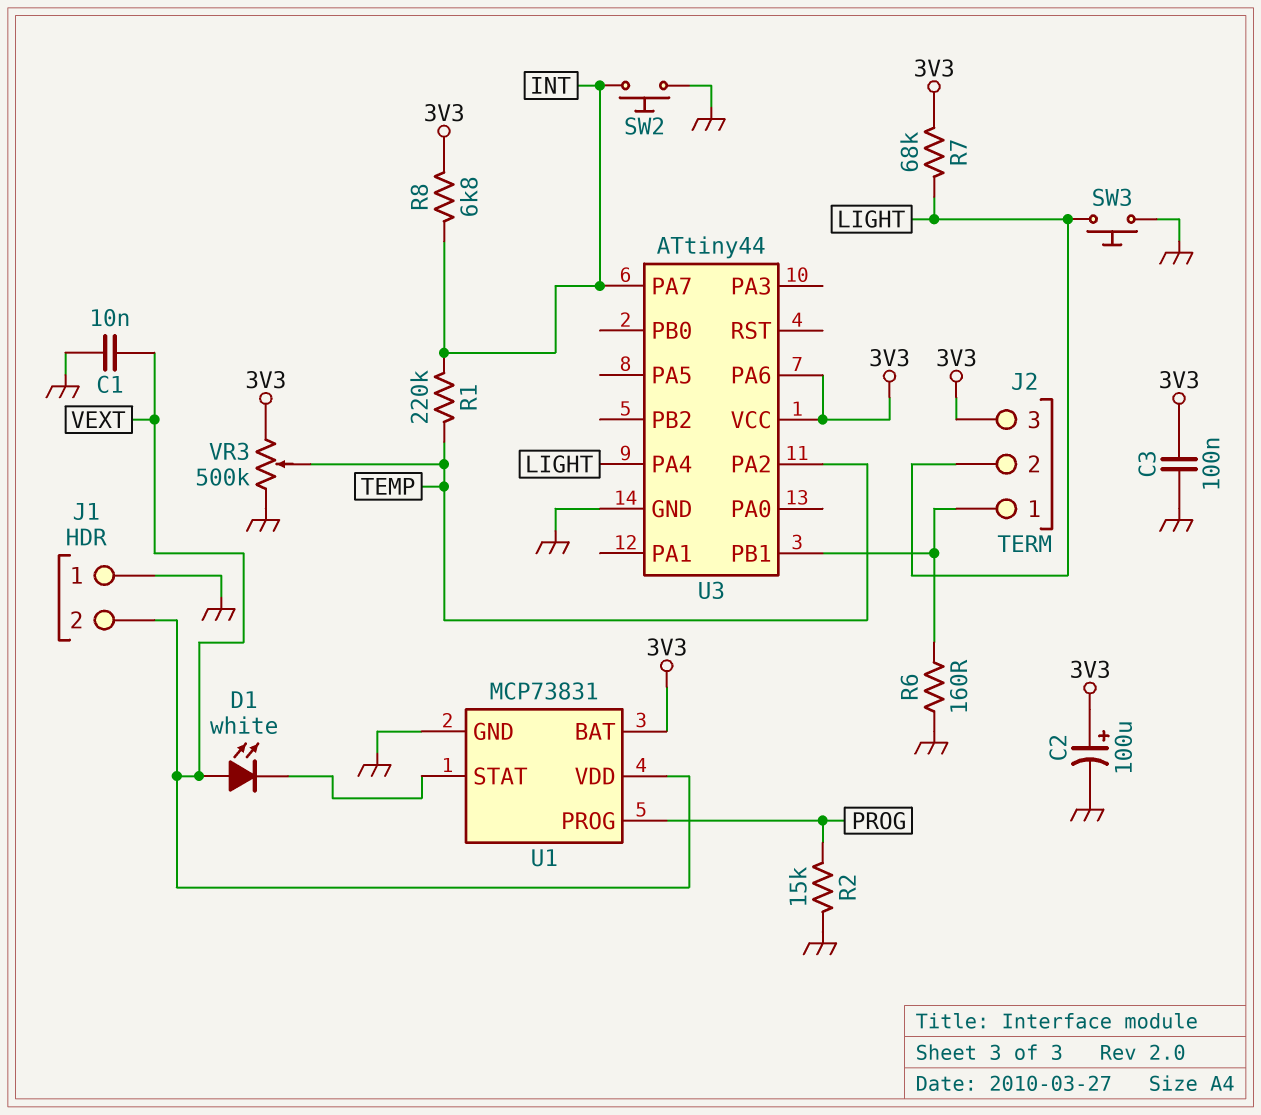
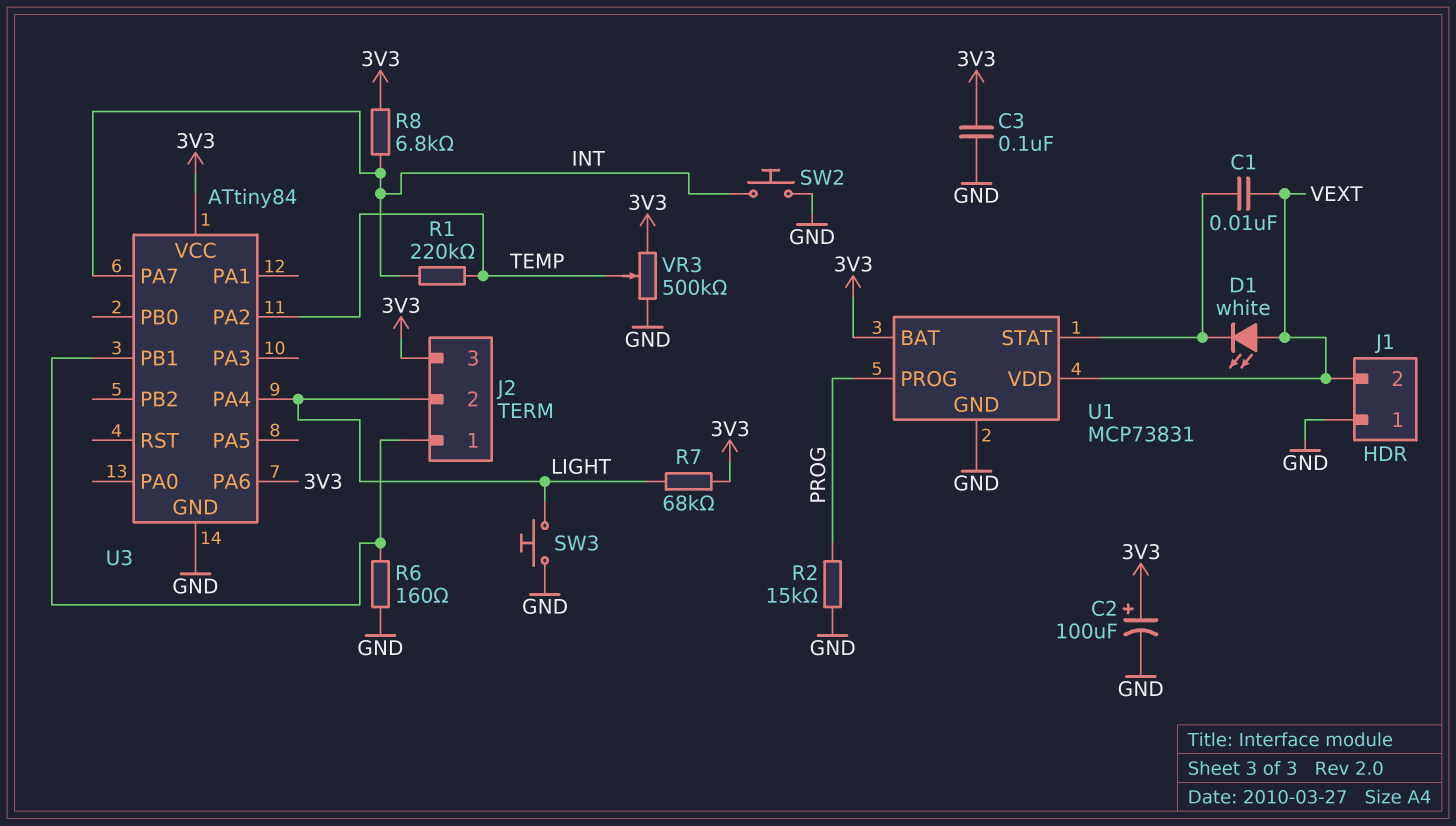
C1: 10nF (GND, VEXT) -> 10nF (U1/STAT, VEXT)
U3: ATtiny44 -> ATtiny84

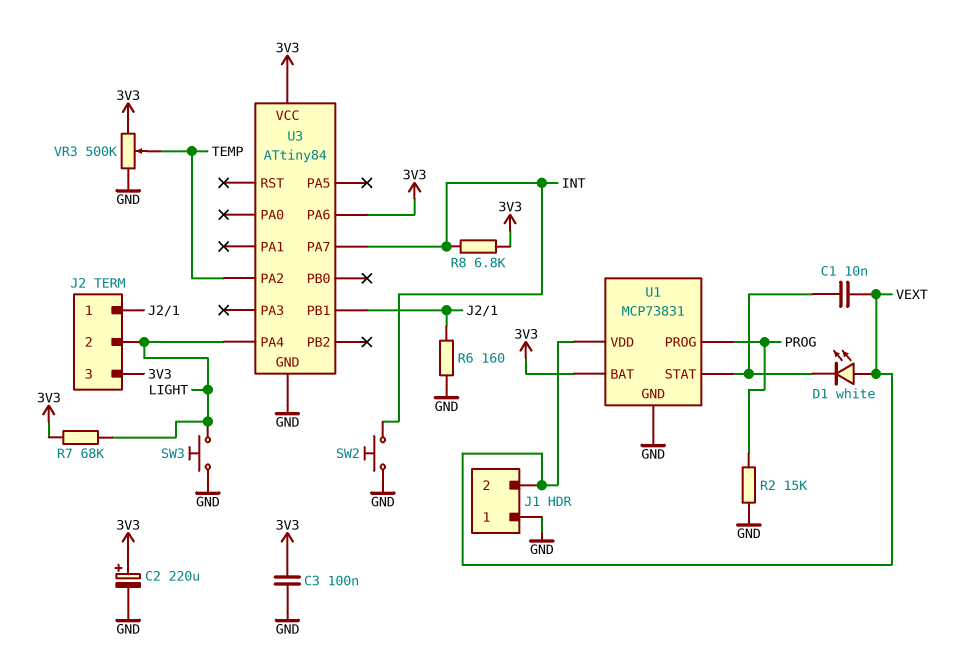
C2: 100uF (plus 3V3, minus GND) -> 220uF (plus 3V3, minus GND)
R1: 220k (INT, TEMP) -> none

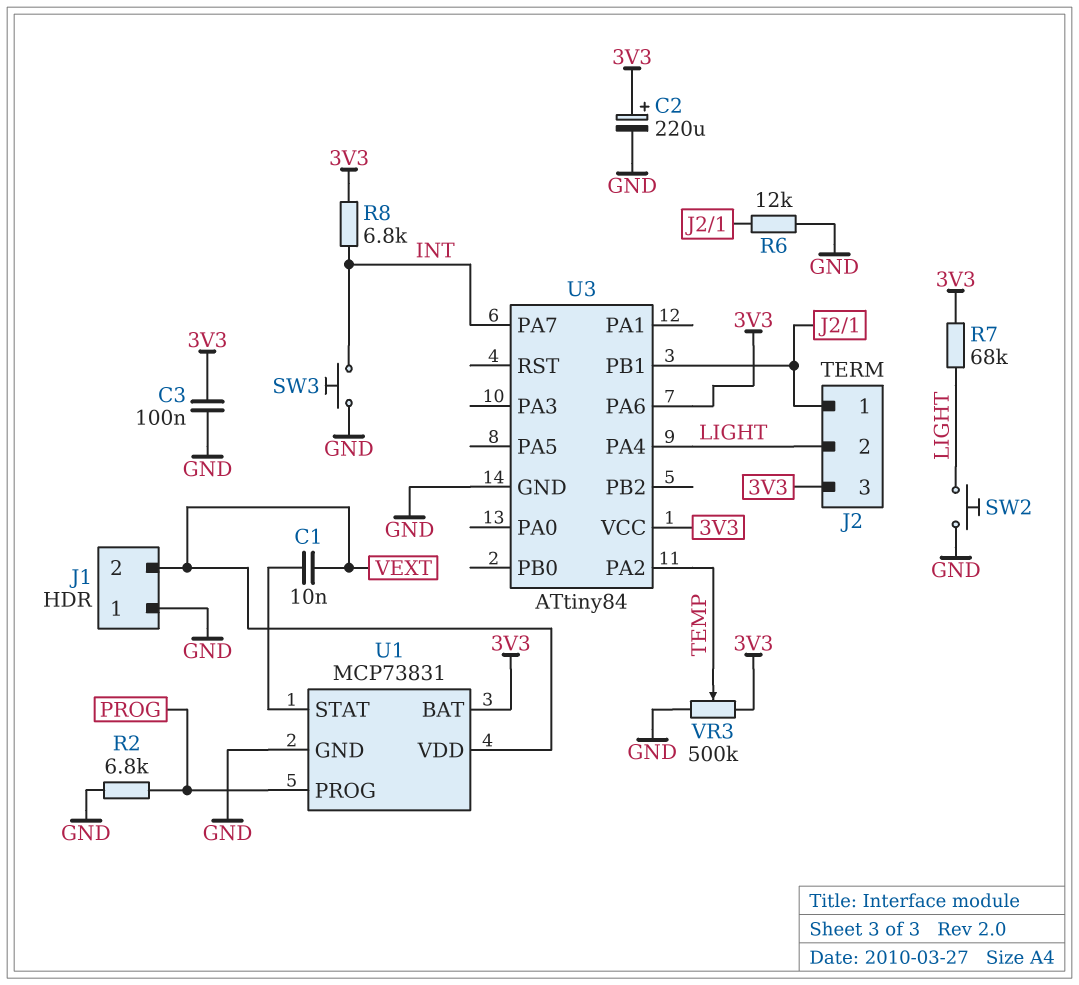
D1: LED white (A VEXT, K U1/STAT) -> none
R2: 15k (GND, PROG) -> 6.8k (GND, PROG)
R6: 160 (GND, J2/1) -> 12k (GND, J2/1)
SW2: button (GND, INT) -> button (GND, LIGHT)
SW3: button (GND, LIGHT) -> button (GND, INT)

